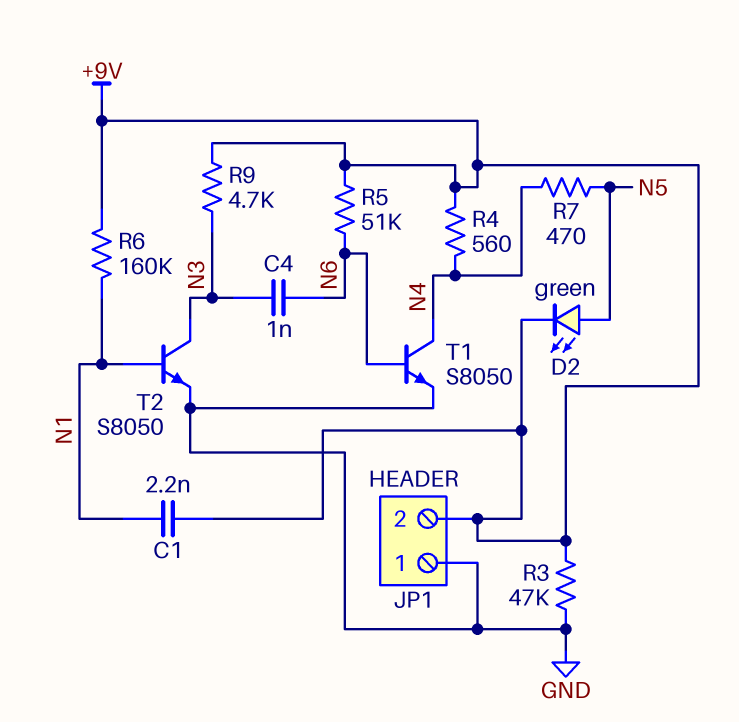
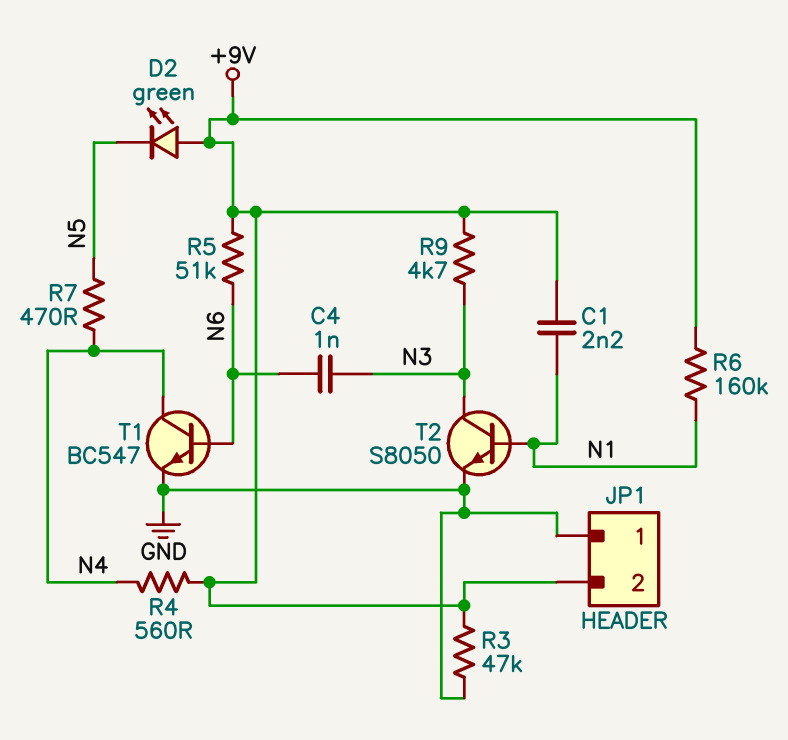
D2: LED green (A N5, K +9V) -> LED green (A +9V, K N5)
T1: NPN S8050 (B N6, C N4, E GND) -> NPN BC547 (B N6, C N4, E GND)

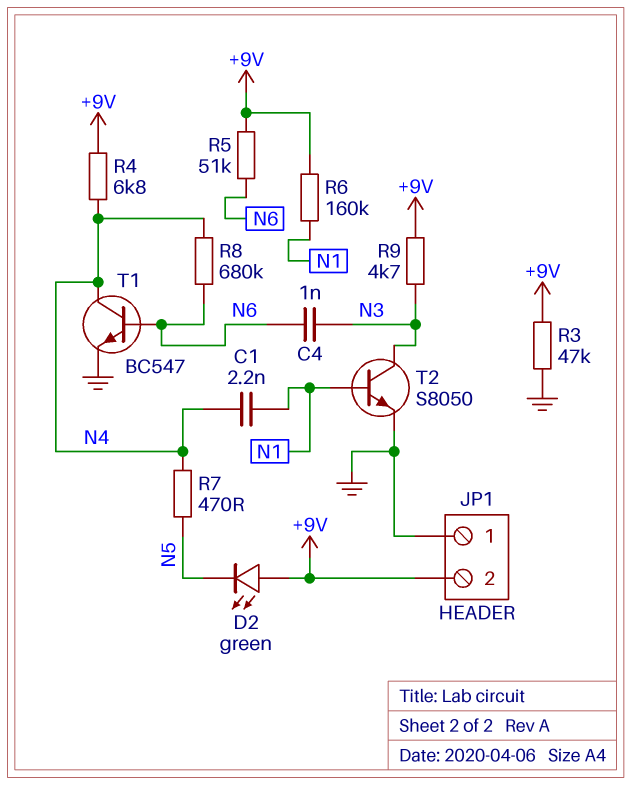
C1: 2.2nF (+9V, N1) -> 2.2nF (N1, N4)
R4: 560 (+9V, N4) -> 6.8k (+9V, N4)
R8: none -> 680k (N4, N6)

